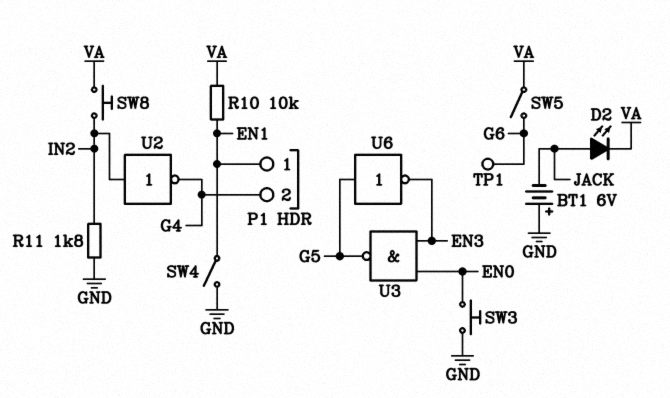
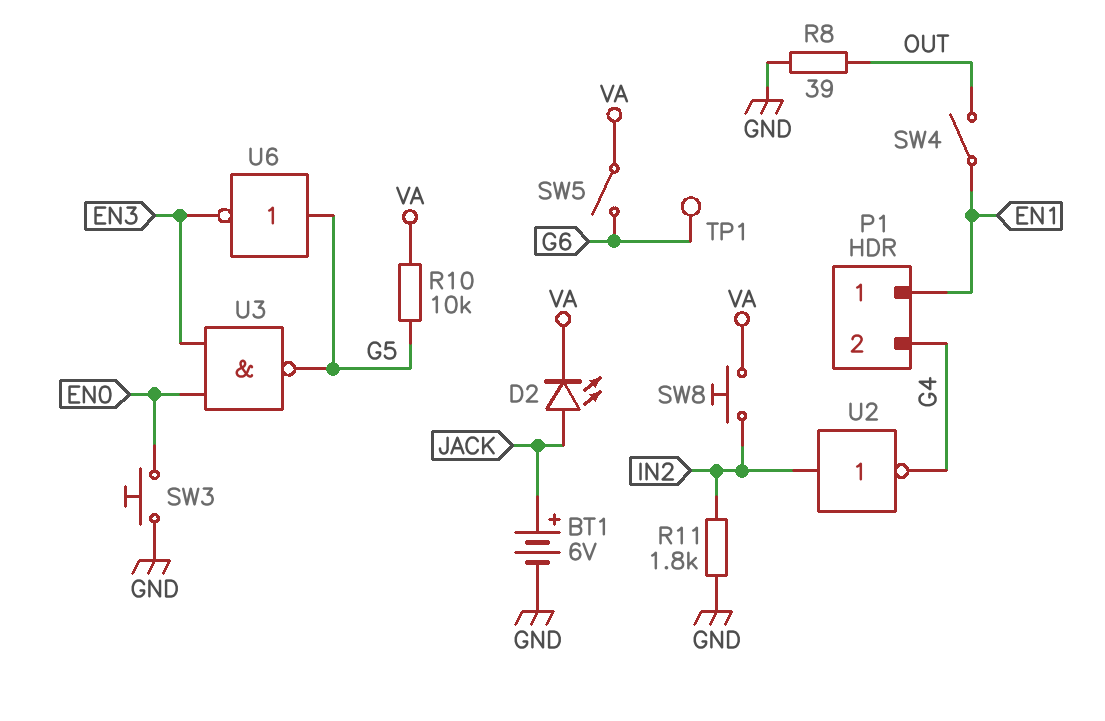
BT1: 6V (plus GND, minus JACK) -> 6V (plus JACK, minus GND)
R8: none -> 39 (GND, OUT)
R10: 10k (EN1, VA) -> 10k (G5, VA)
SW4: switch (EN1, GND) -> switch (EN1, OUT)

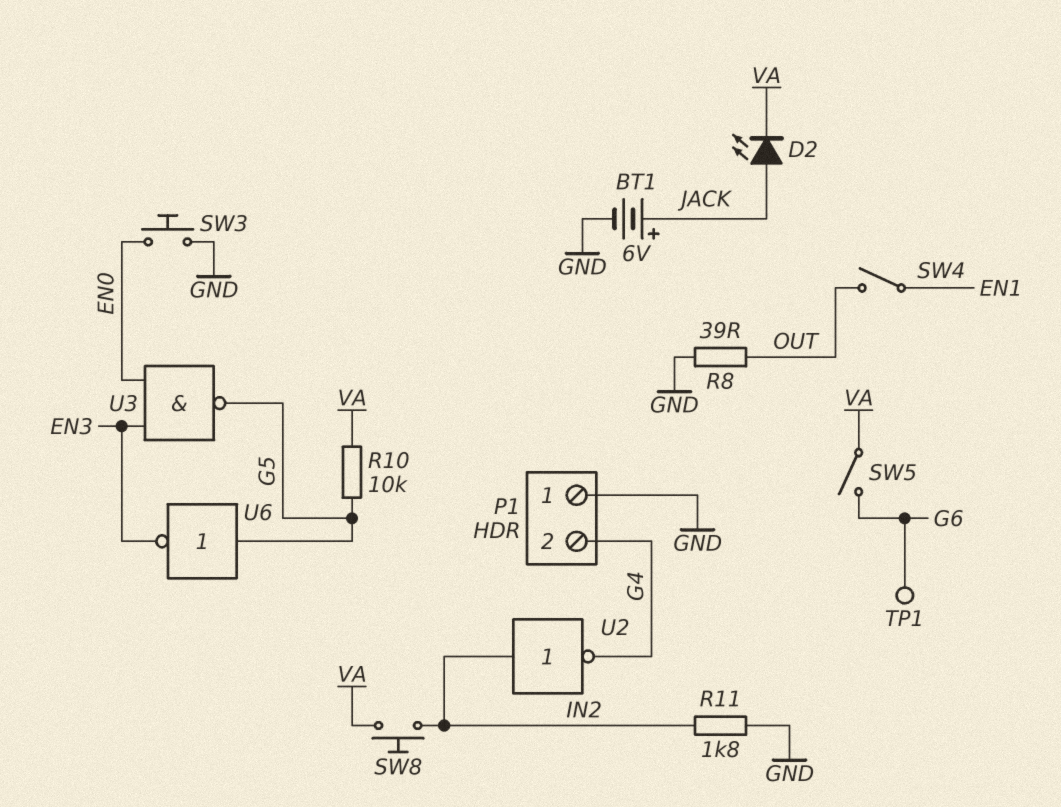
P1 pin 1: EN1 -> GND

